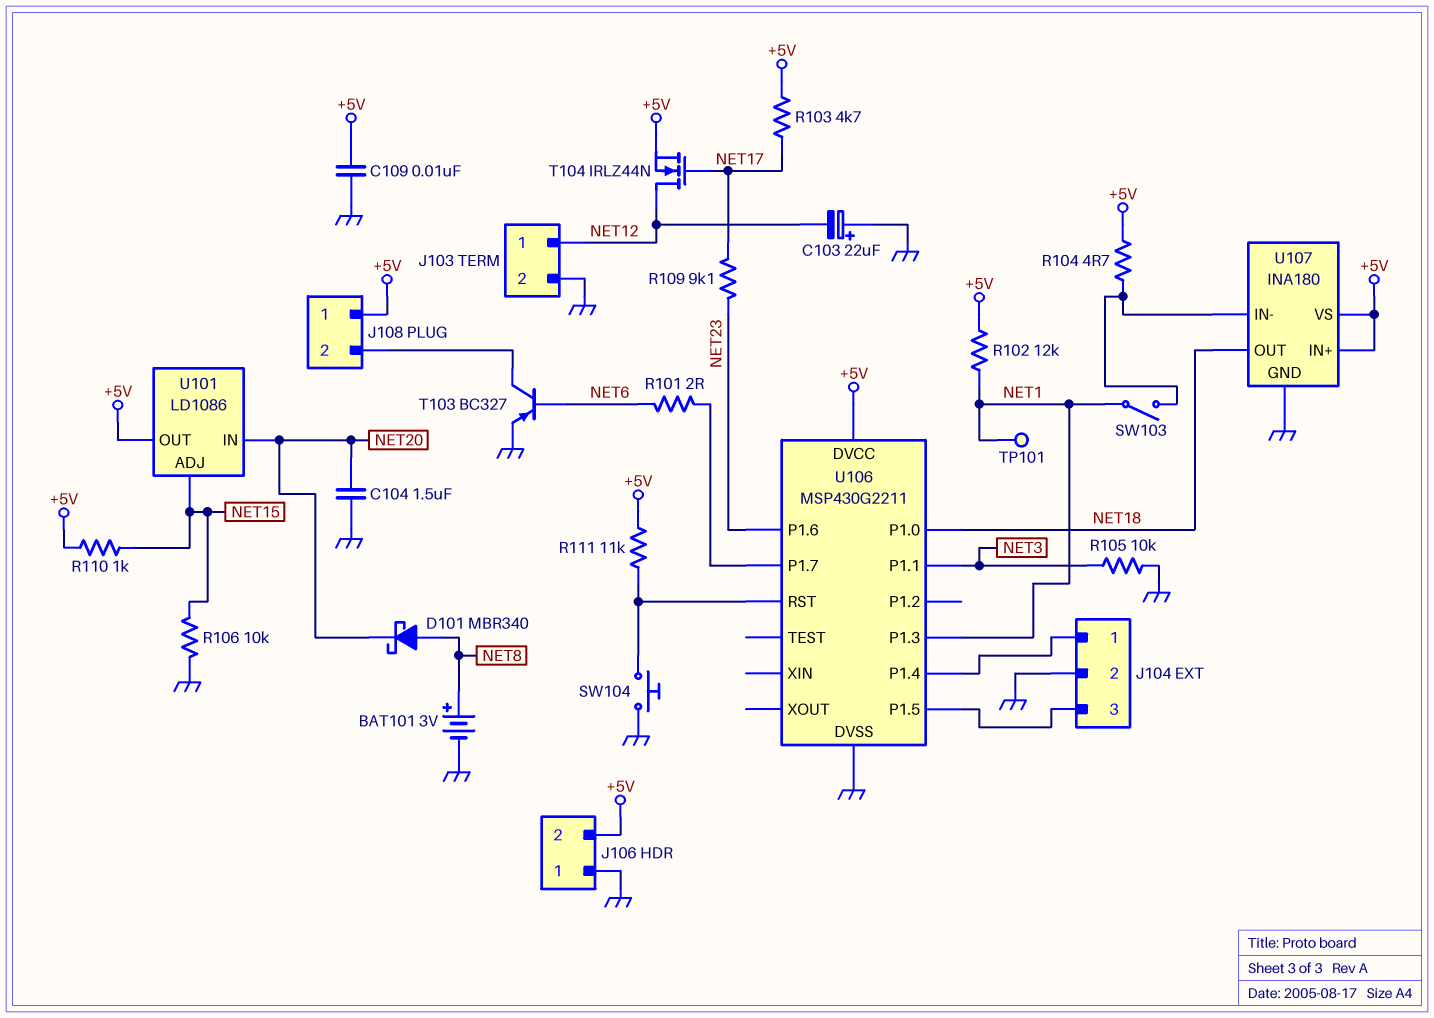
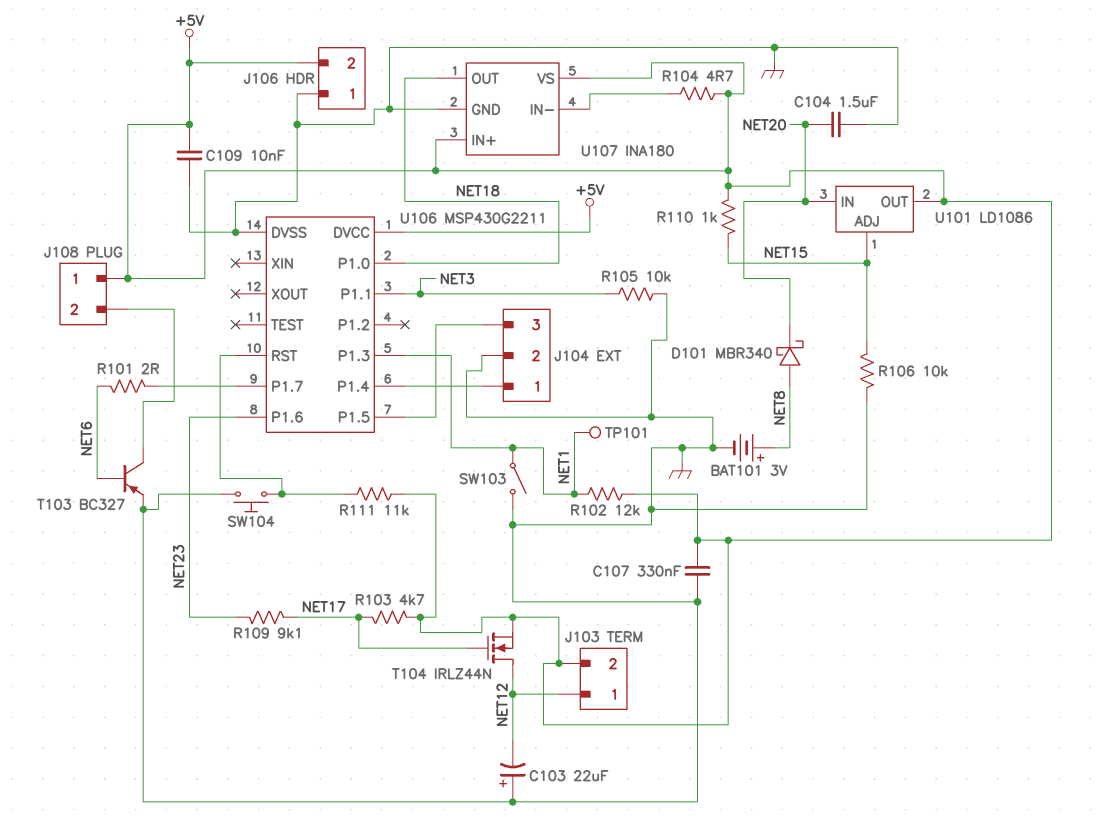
C107: none -> 330nF (+5V, GND)
J103 pin 2: GND -> +5V
SW103: switch (NET1, U107/IN-) -> switch (GND, NET1)

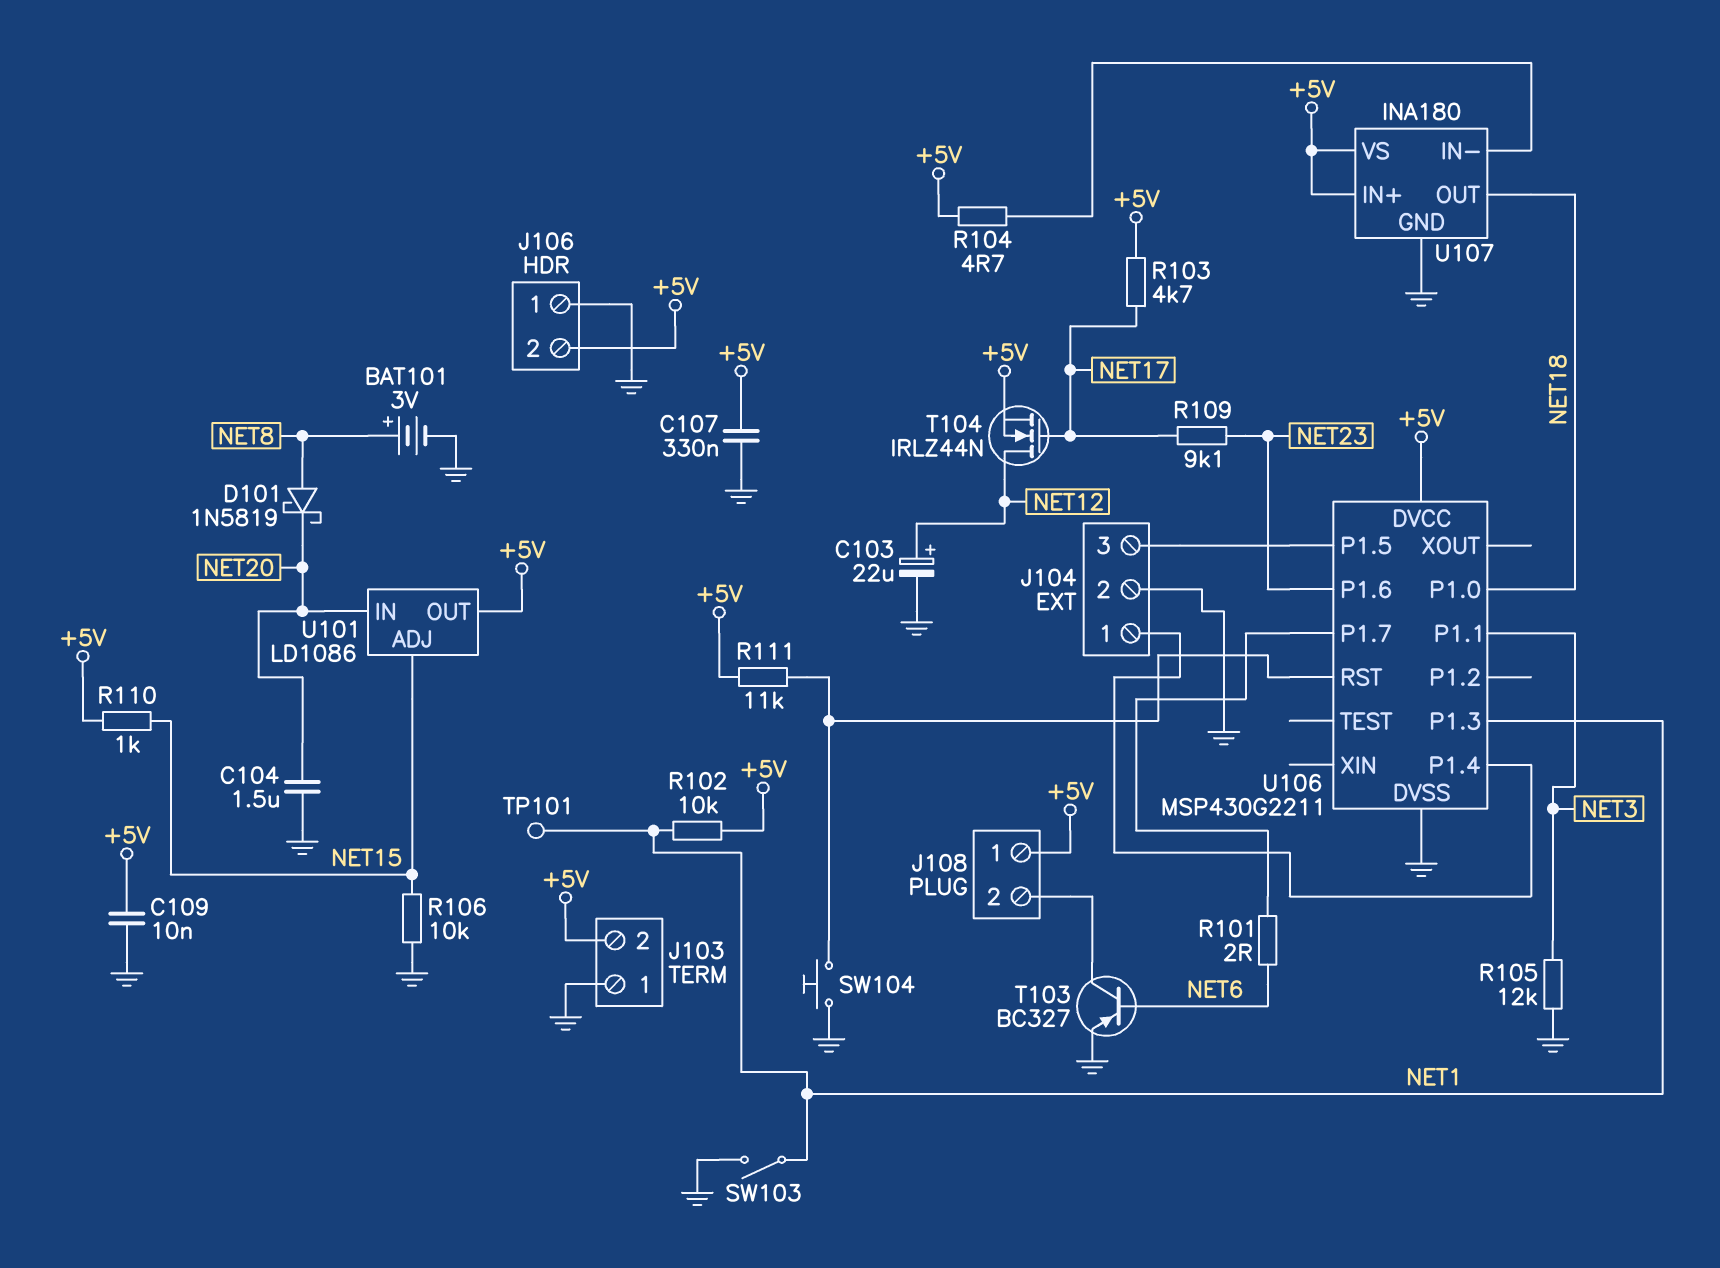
C103: 22uF (plus GND, minus NET12) -> 22uF (plus NET12, minus GND)
D101: schottky MBR340 (A NET8, K NET20) -> schottky 1N5819 (A NET8, K NET20)
J103 pin 1: NET12 -> GND
R102: 12k (+5V, NET1) -> 10k (+5V, NET1)
R105: 10k (GND, NET3) -> 12k (GND, NET3)

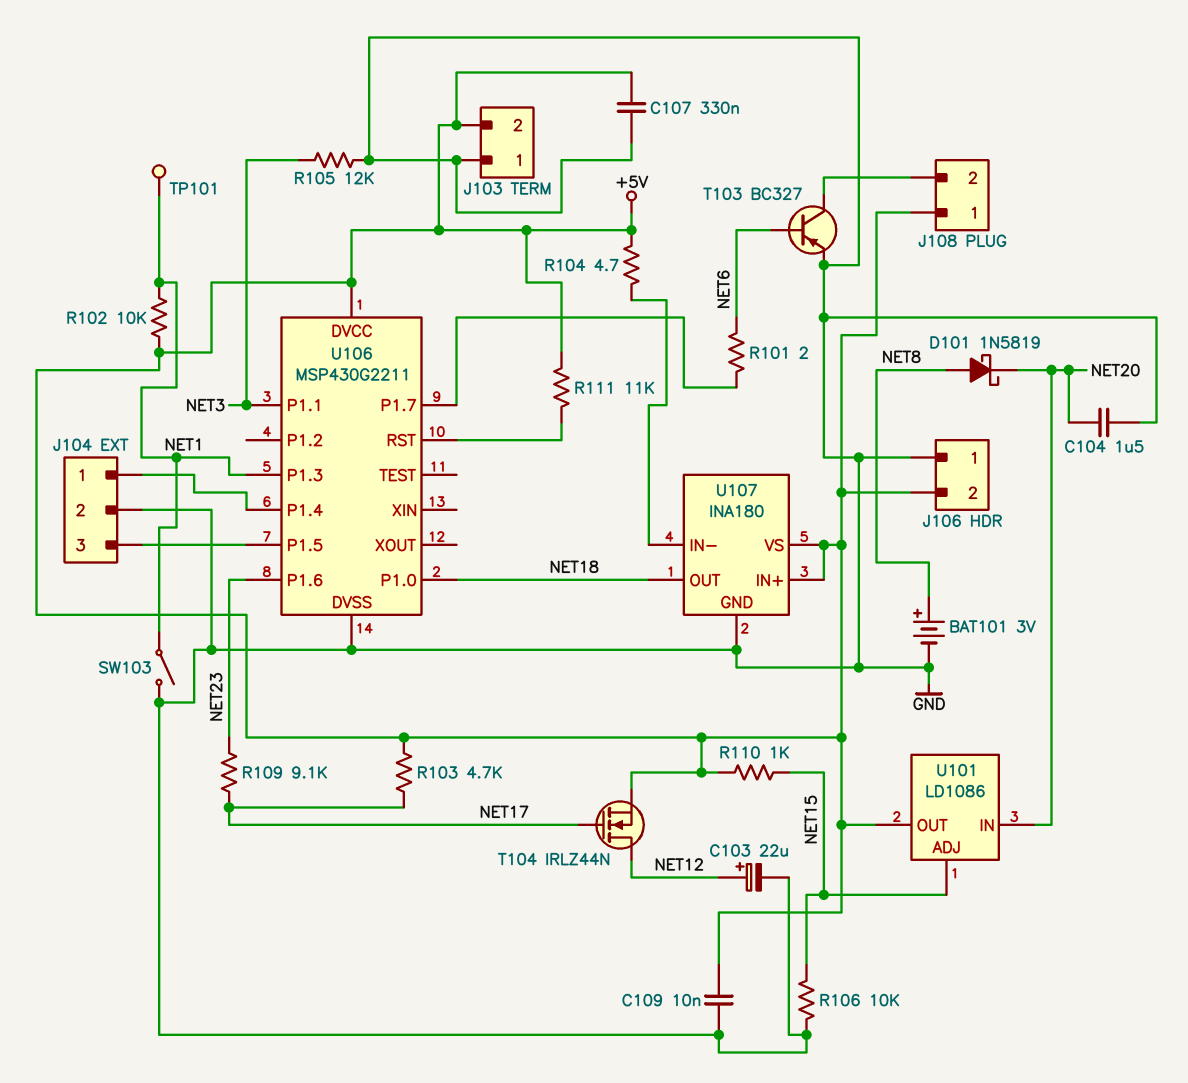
SW104: button (GND, U106/RST) -> none

